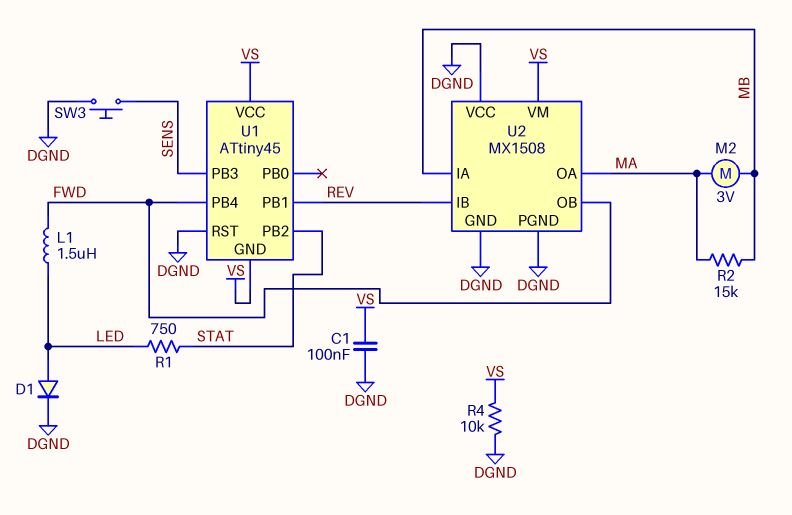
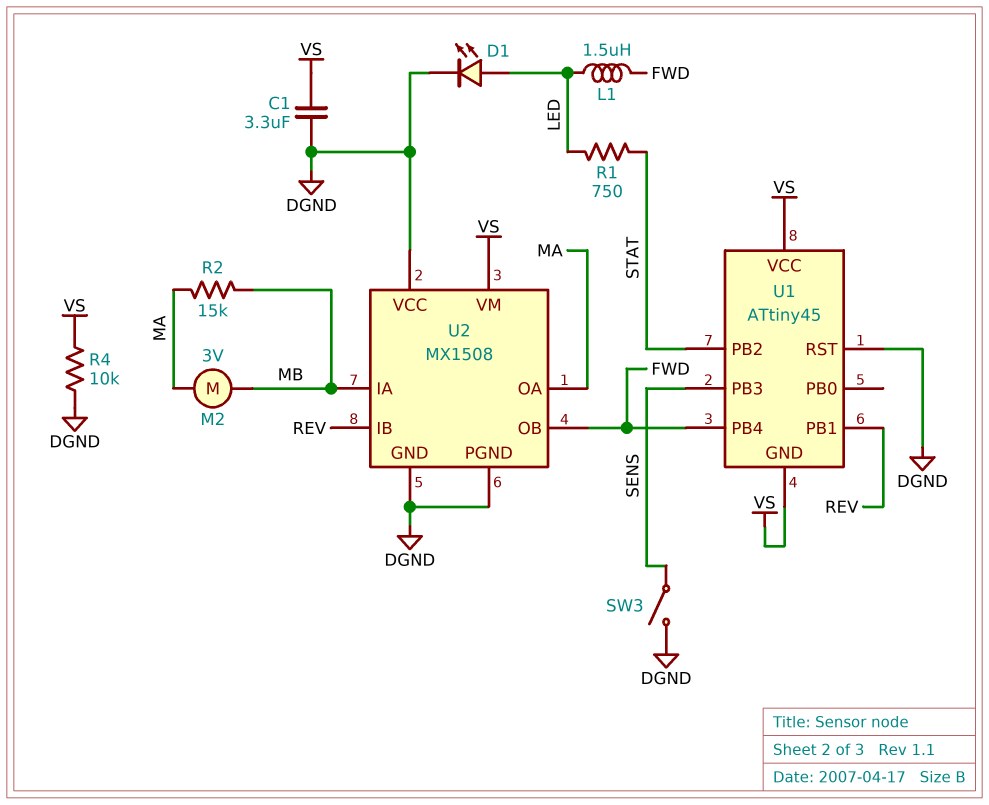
C1: 100nF (DGND, VS) -> 3.3uF (DGND, VS)
D1: diode (A LED, K DGND) -> LED (A LED, K DGND)
SW3: button (DGND, SENS) -> switch (DGND, SENS)

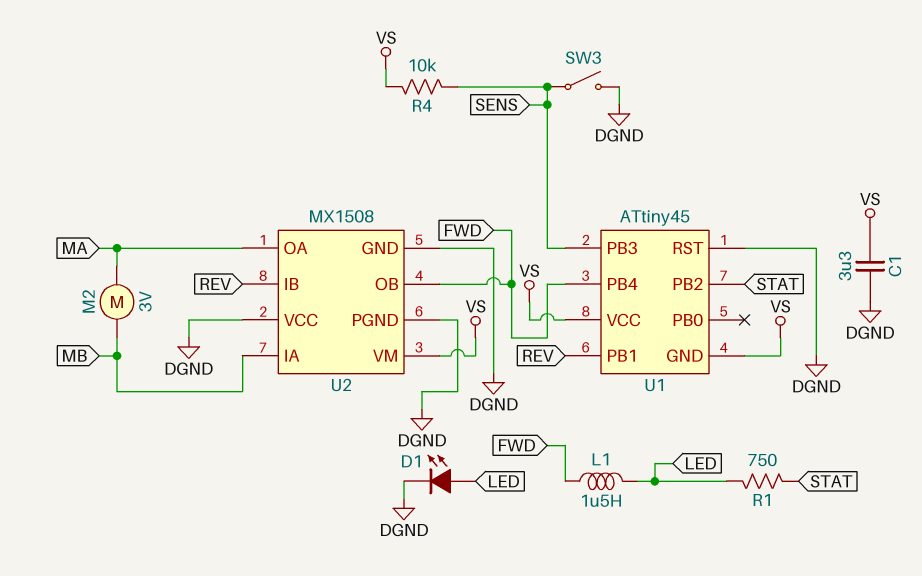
R2: 15k (MA, MB) -> none
R4: 10k (DGND, VS) -> 10k (SENS, VS)

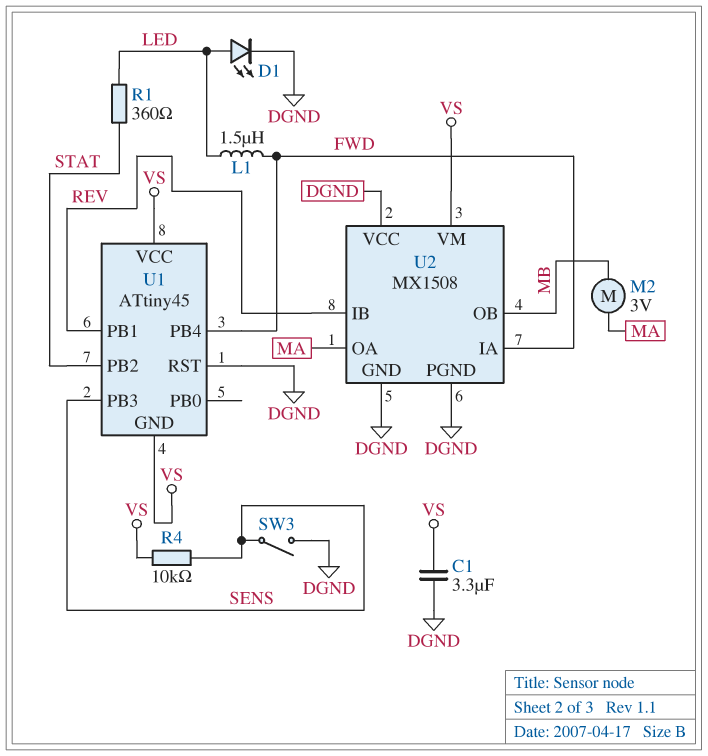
R1: 750 (LED, STAT) -> 360 (LED, STAT)
U2 pin IA: MB -> FWD
U2 pin OB: FWD -> MB

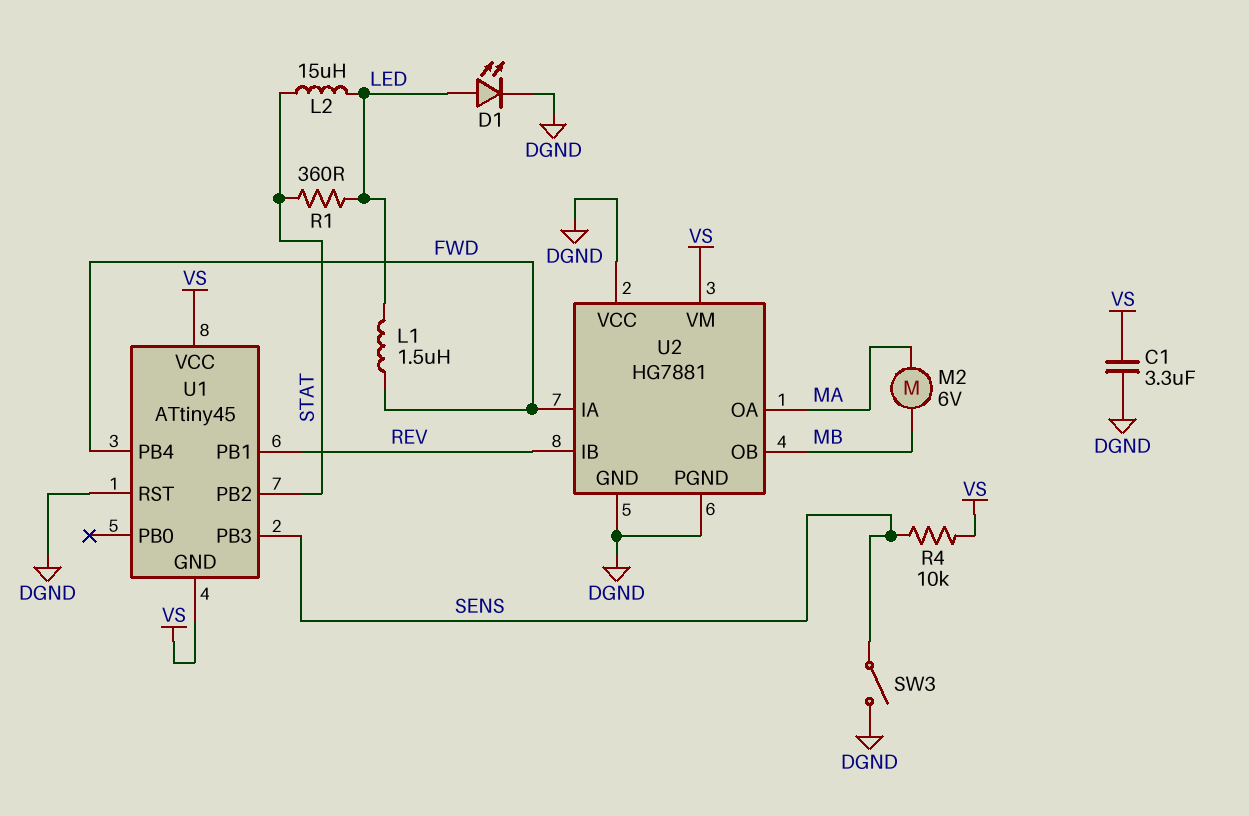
L2: none -> 15uH (LED, STAT)
M2: motor 3V (MA, MB) -> motor 6V (MA, MB)
U2: MX1508 -> HG7881

